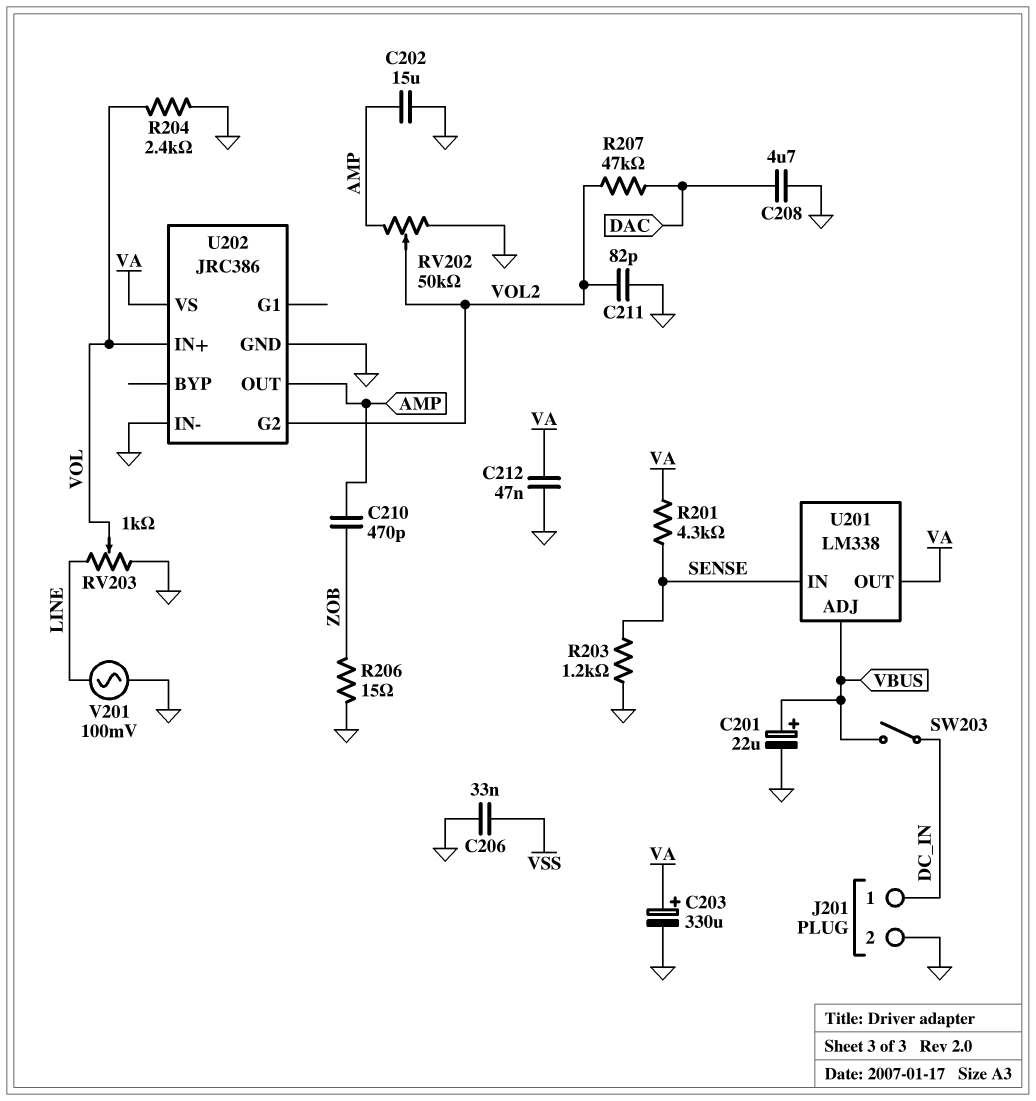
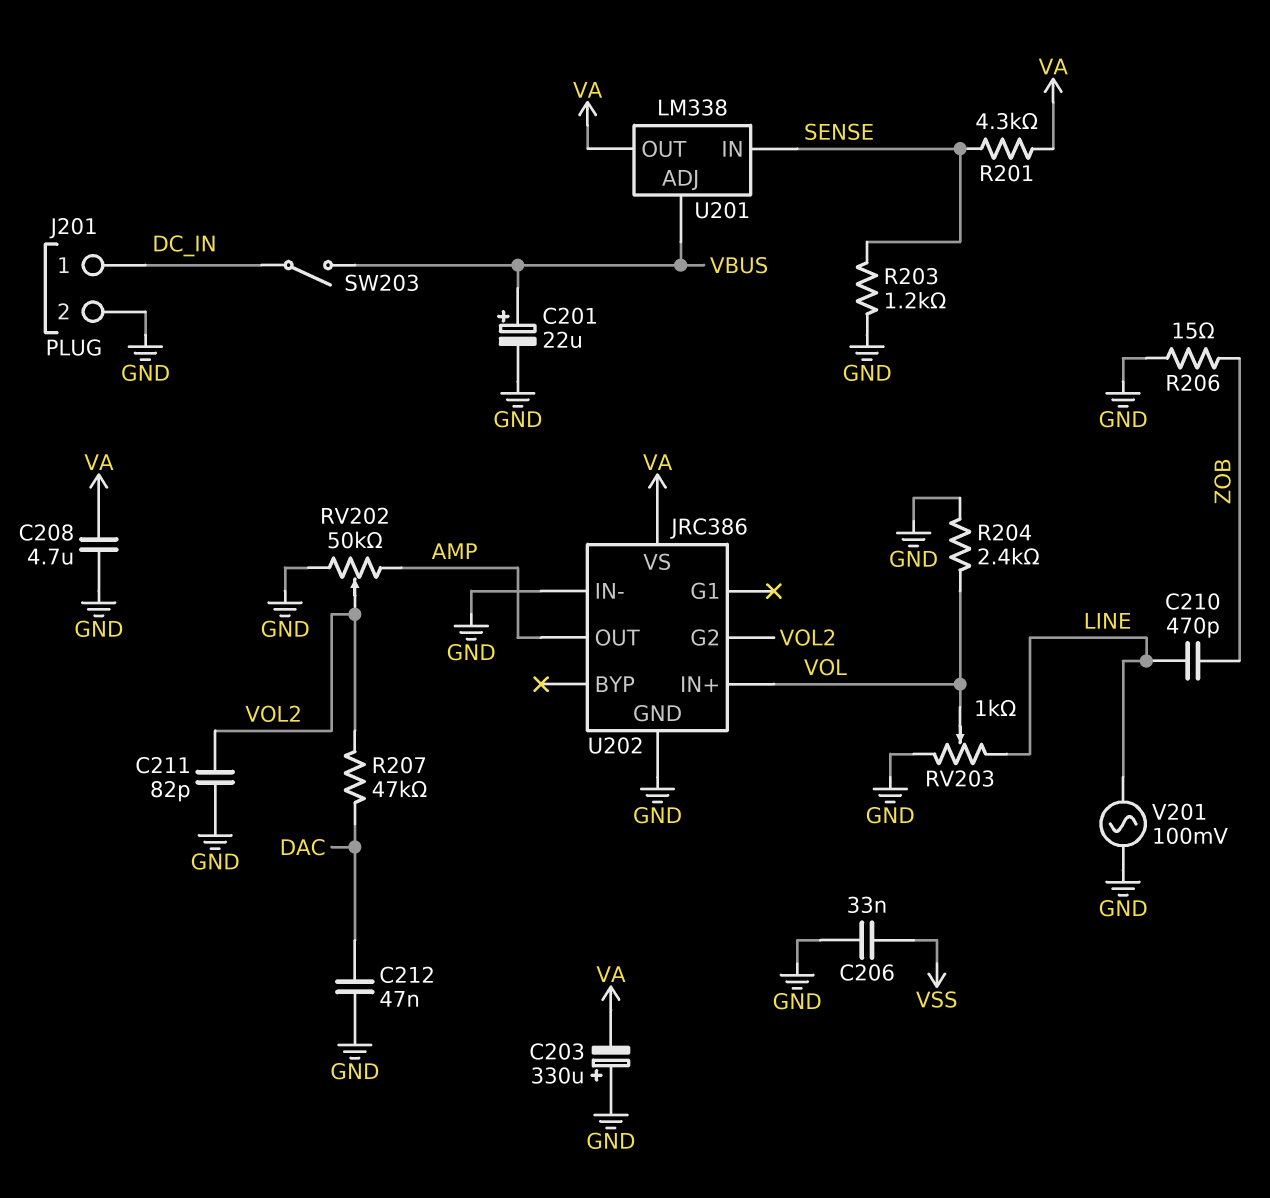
C202: 15uF (AMP, GND) -> none
C203: 330uF (plus VA, minus GND) -> 330uF (plus GND, minus VA)
C208: 4.7uF (DAC, GND) -> 4.7uF (GND, VA)
C210: 470pF (AMP, ZOB) -> 470pF (LINE, ZOB)
C212: 47nF (GND, VA) -> 47nF (DAC, GND)

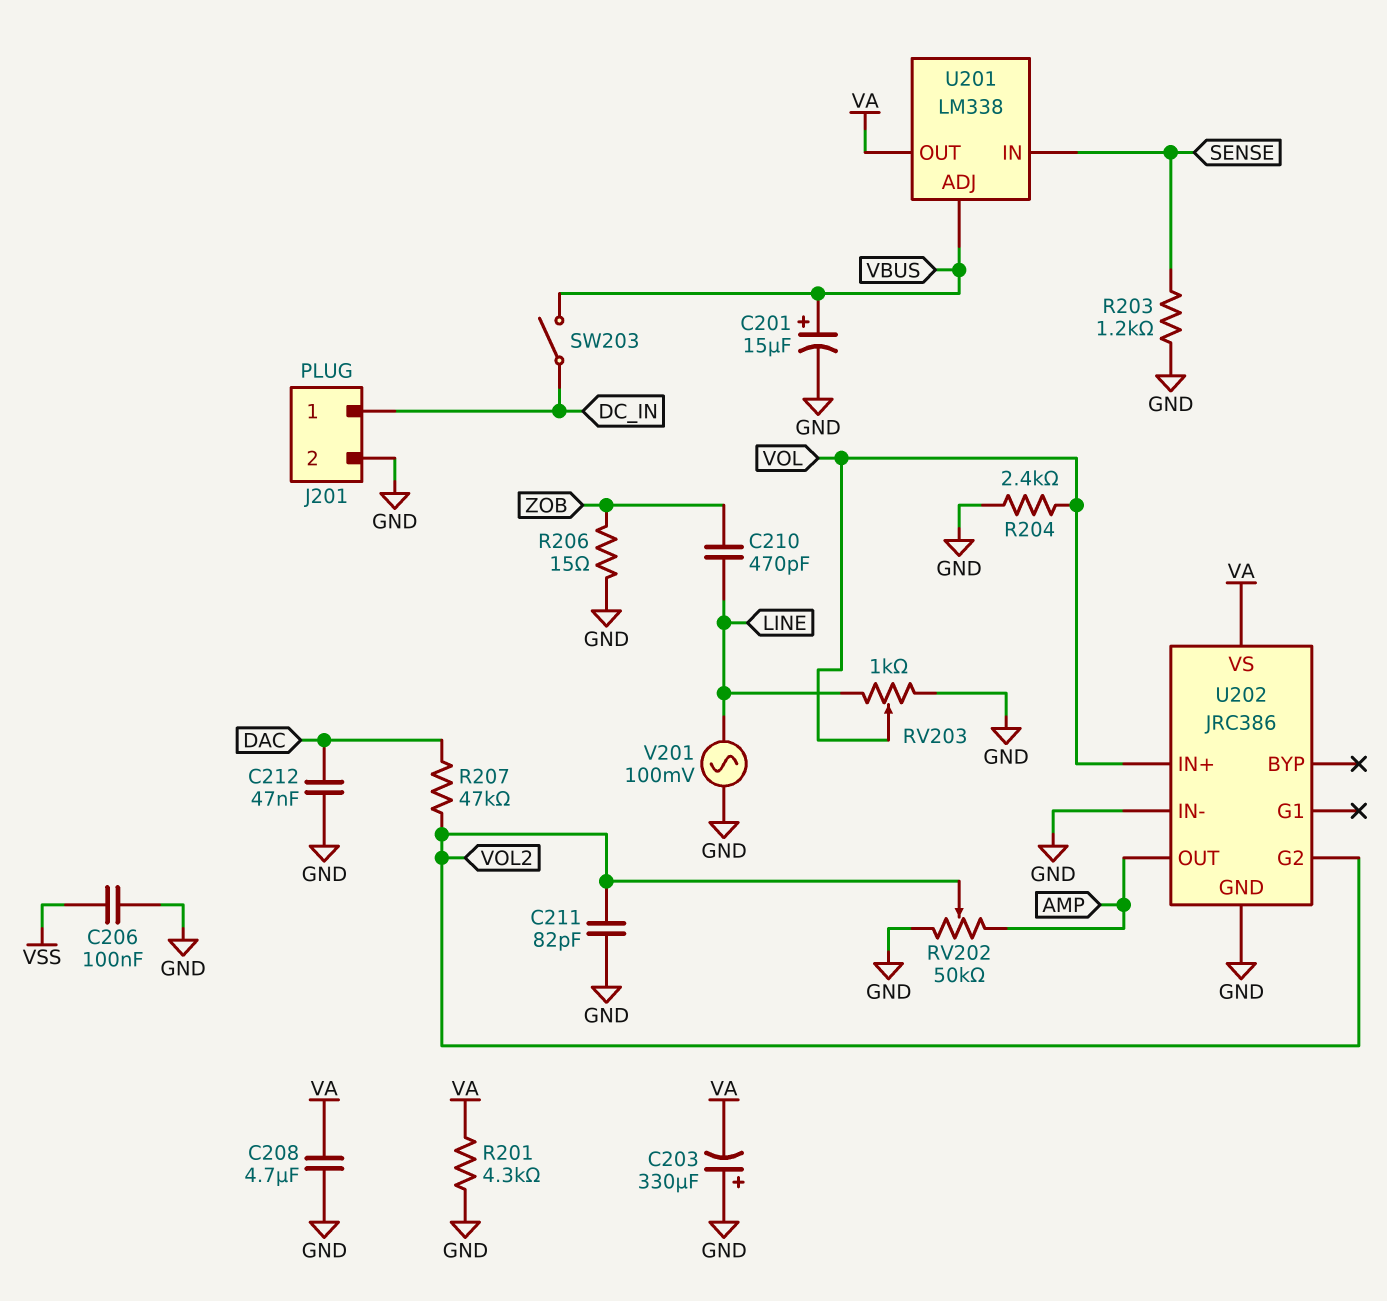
C201: 22uF (plus VBUS, minus GND) -> 15uF (plus VBUS, minus GND)
C206: 33nF (GND, VSS) -> 100nF (GND, VSS)
R201: 4.3k (SENSE, VA) -> 4.3k (GND, VA)

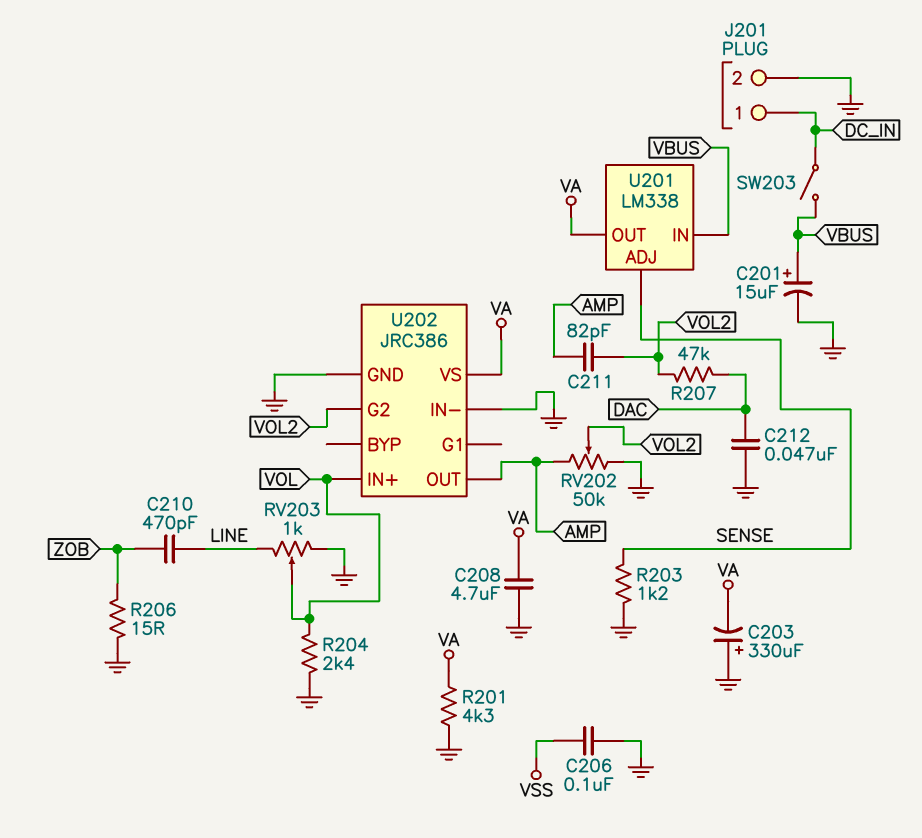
C211: 82pF (GND, VOL2) -> 82pF (AMP, VOL2)
U201 pin ADJ: VBUS -> SENSE
U201 pin IN: SENSE -> VBUS
V201: AC 100mV (GND, LINE) -> none

